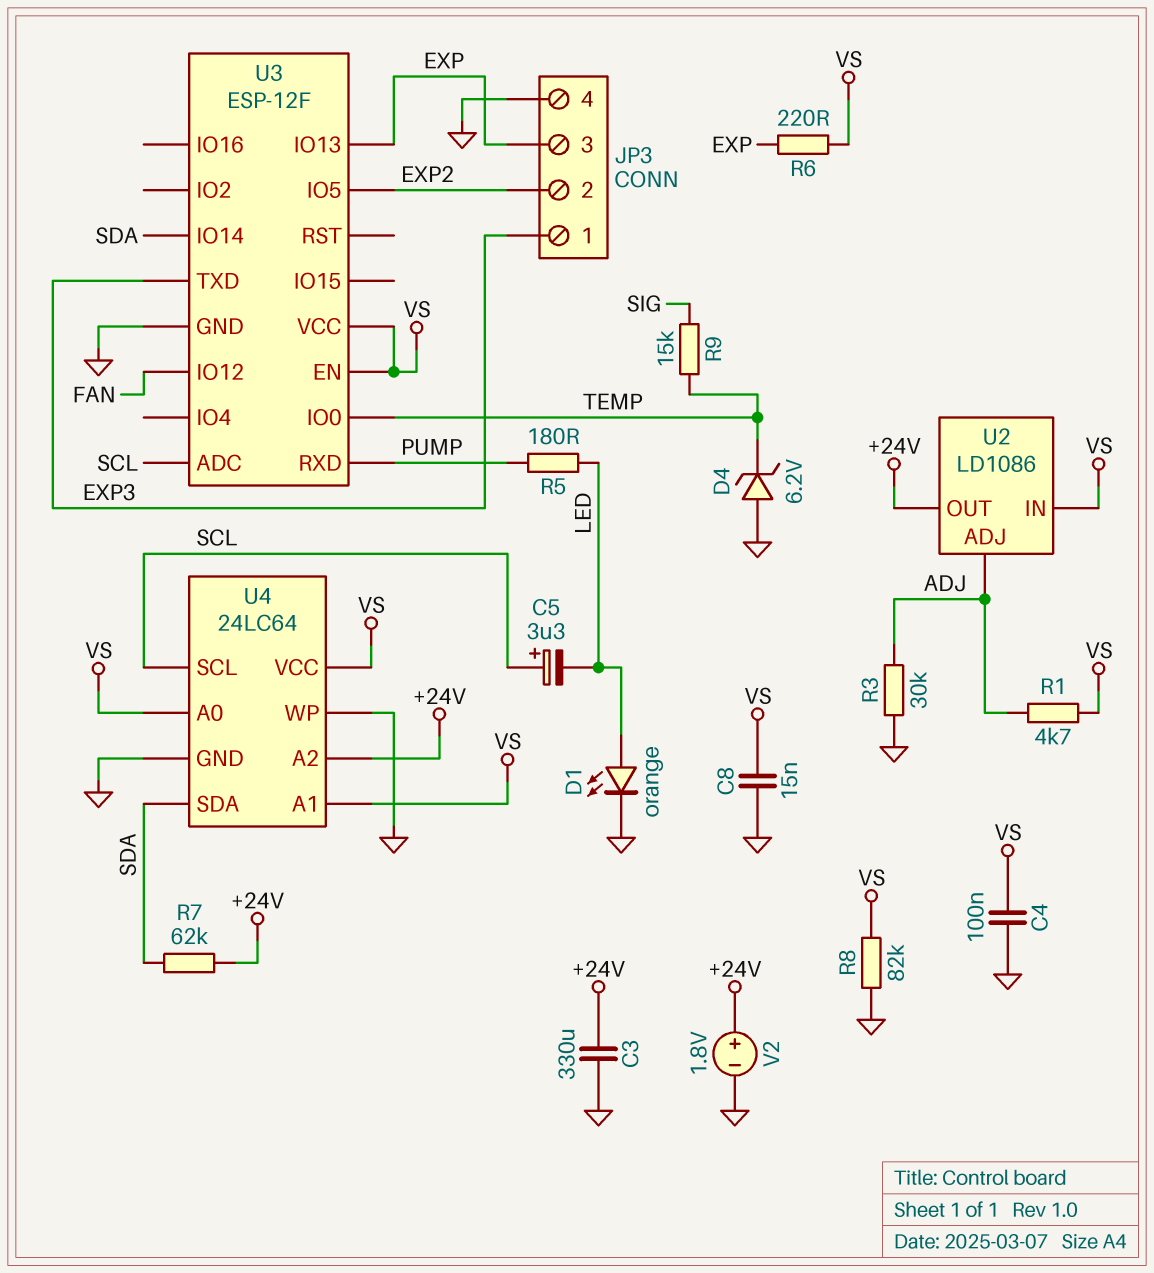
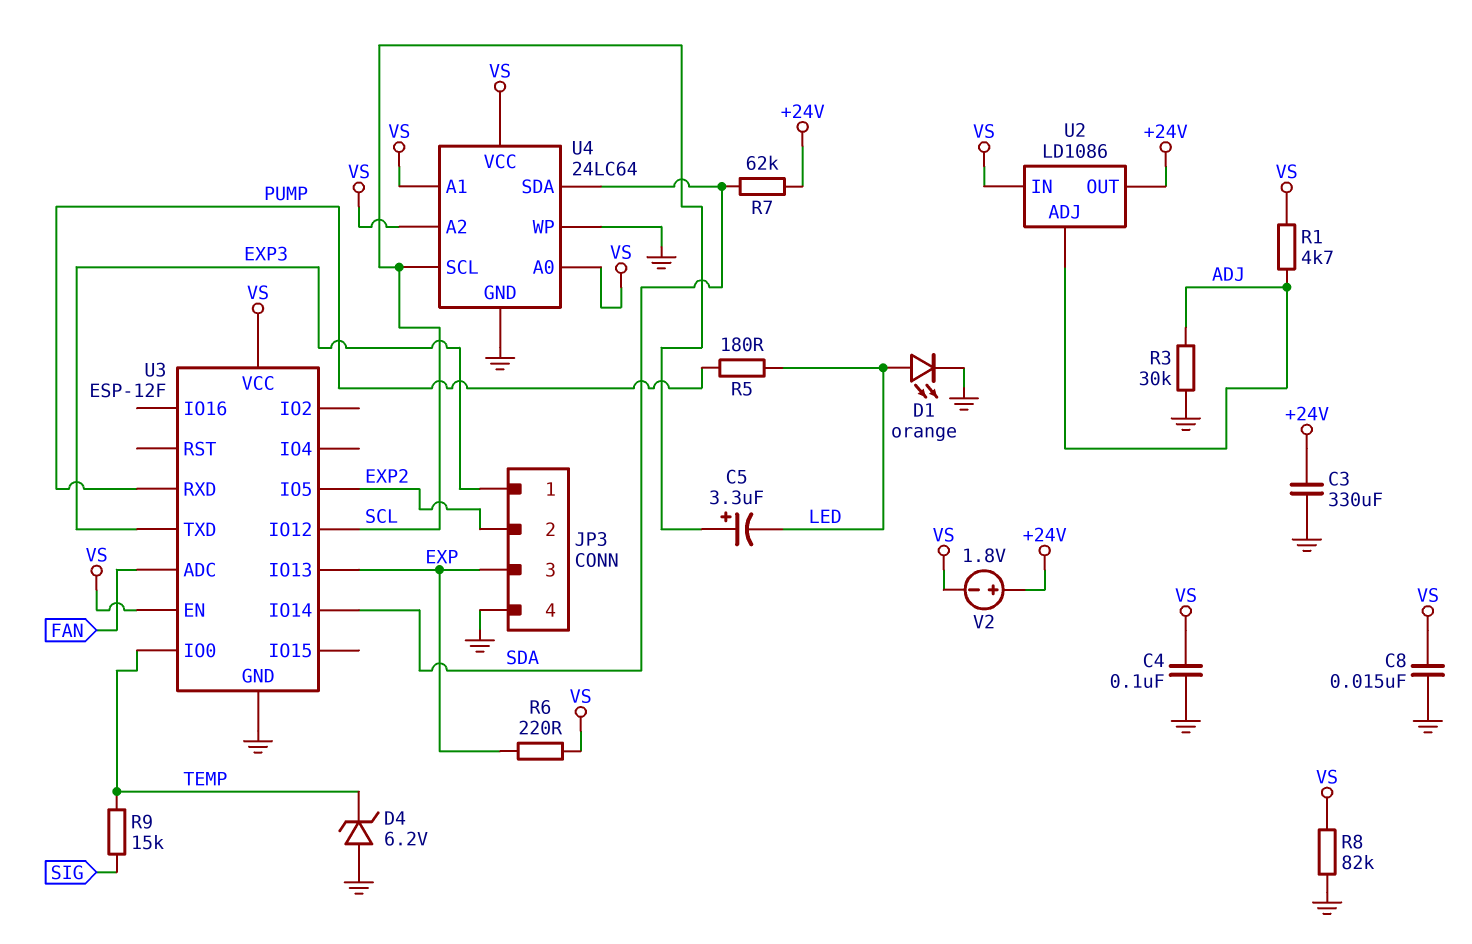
U3 pin ADC: SCL -> FAN
U3 pin IO12: FAN -> SCL
U4 pin A2: +24V -> VS
V2: 1.8V (plus +24V, minus GND) -> 1.8V (plus +24V, minus VS)

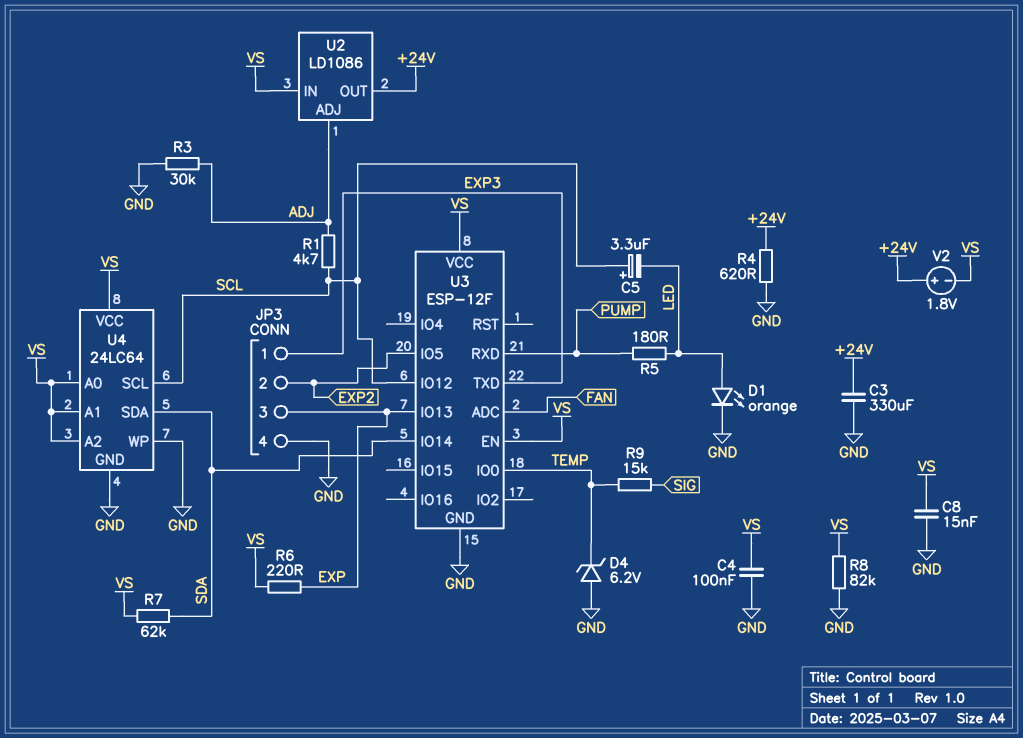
R1: 4.7k (ADJ, VS) -> 4.7k (ADJ, SCL)
R4: none -> 620 (+24V, GND)
R7: 62k (+24V, SDA) -> 62k (SDA, VS)

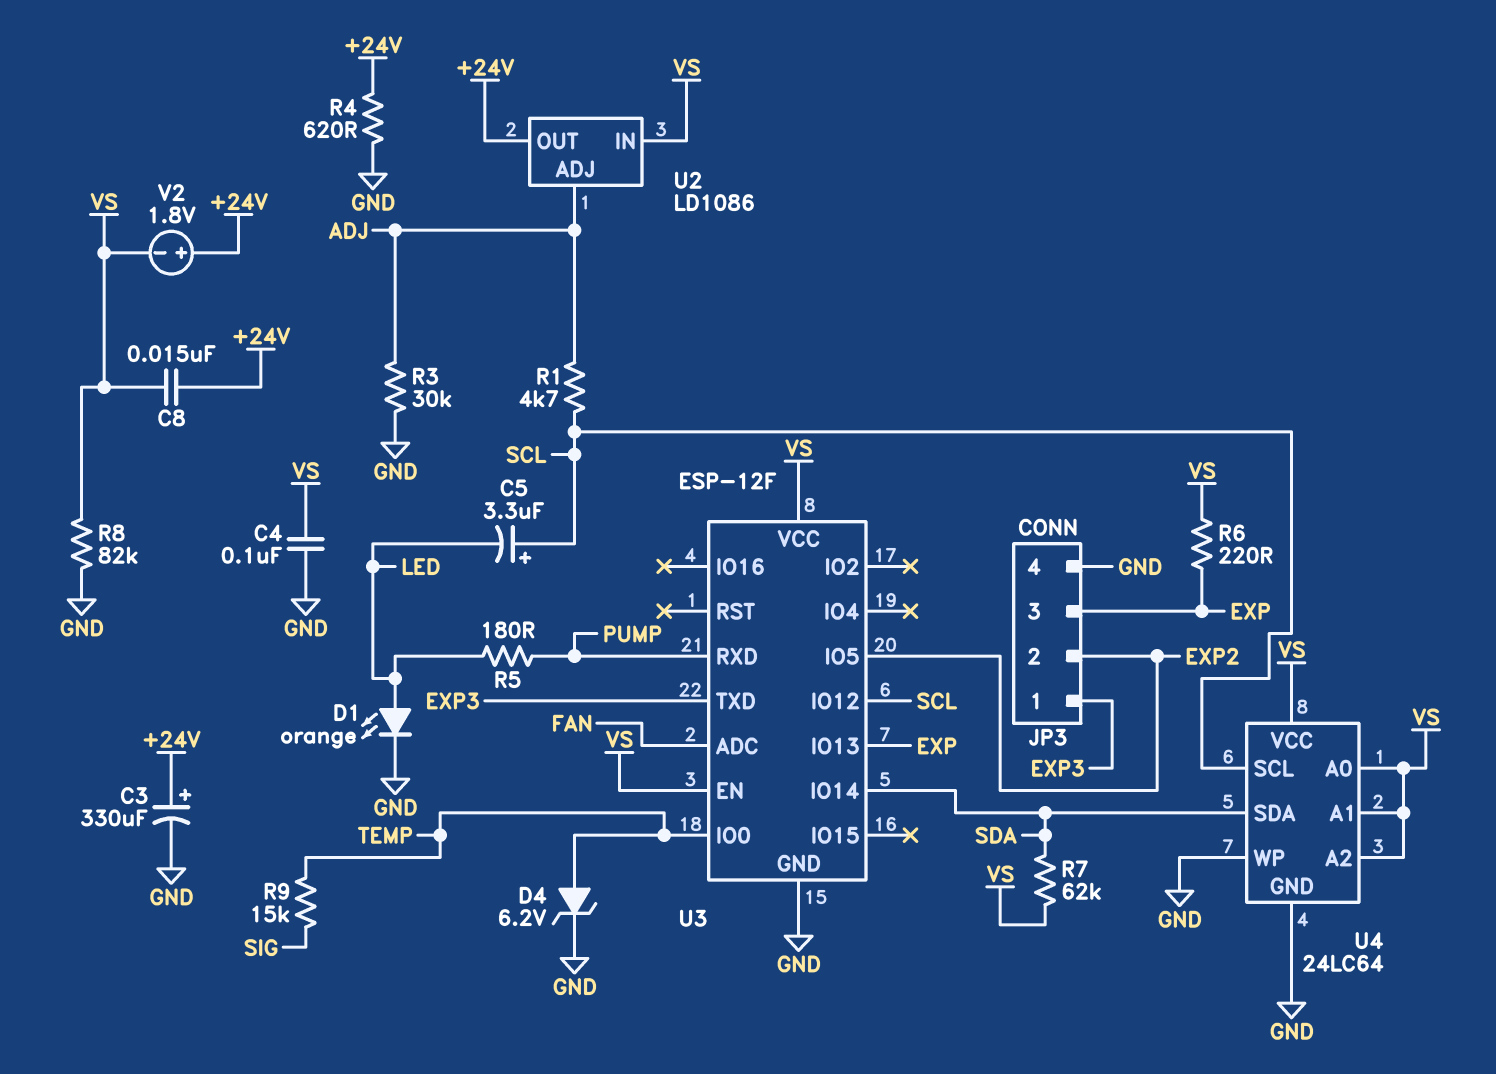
C3: 330uF (+24V, GND) -> 330uF (plus +24V, minus GND)
C8: 15nF (GND, VS) -> 15nF (+24V, VS)
D4: zener 6.2V (A GND, K TEMP) -> zener 6.2V (A TEMP, K GND)

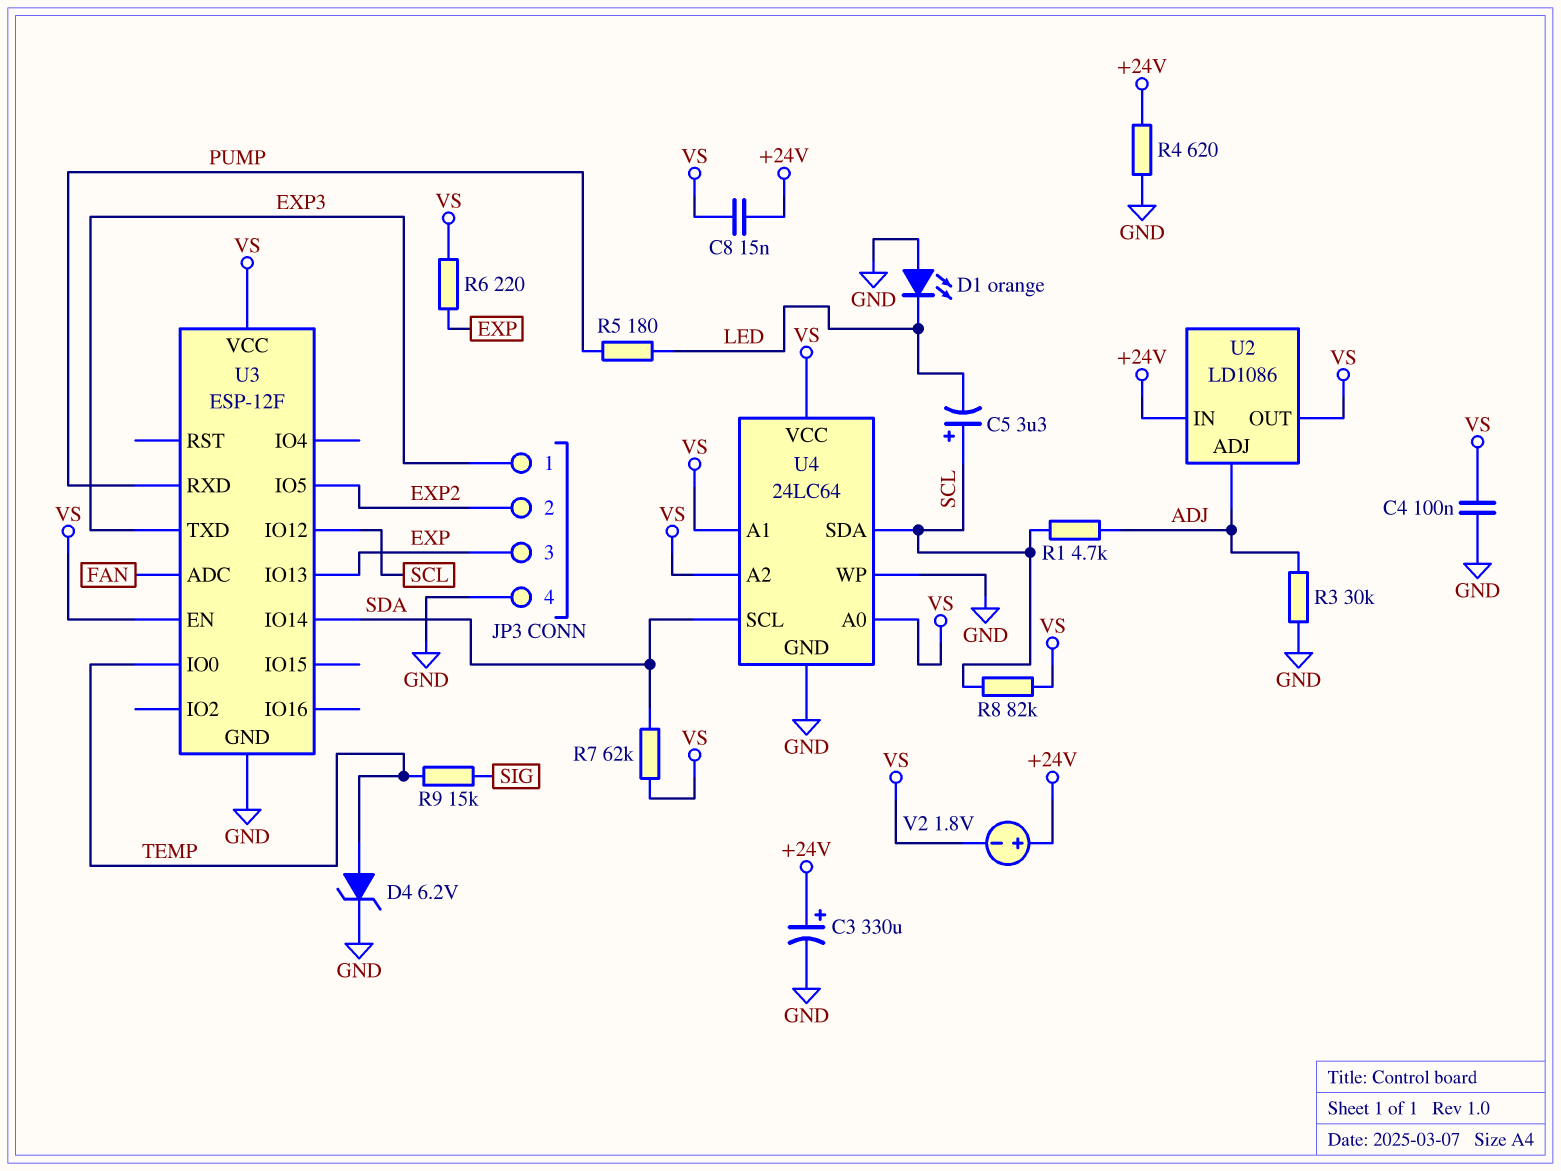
D1: LED orange (A LED, K GND) -> LED orange (A GND, K LED)
R8: 82k (GND, VS) -> 82k (SCL, VS)
U2 pin IN: VS -> +24V
U2 pin OUT: +24V -> VS
U4 pin SCL: SCL -> SDA
U4 pin SDA: SDA -> SCL

